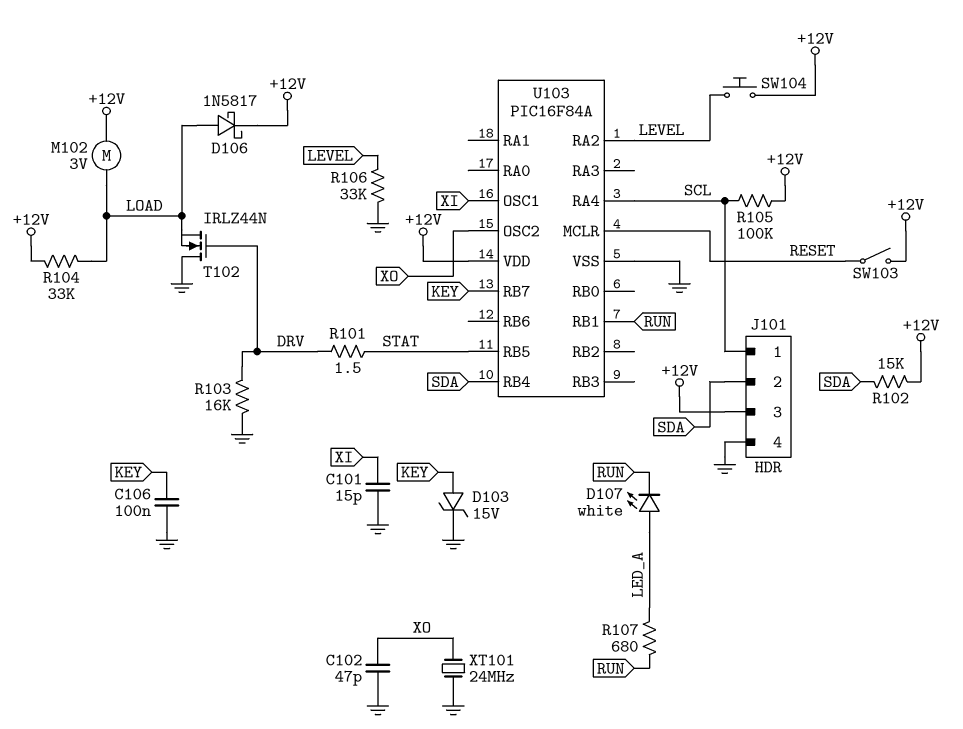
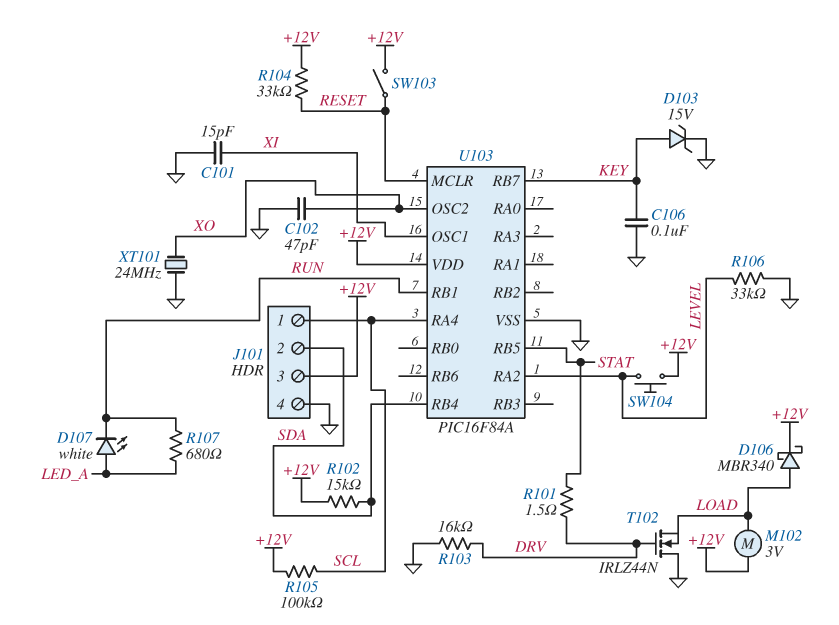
D106: schottky 1N5817 (A LOAD, K +12V) -> schottky MBR340 (A LOAD, K +12V)
R104: 33k (+12V, LOAD) -> 33k (+12V, RESET)

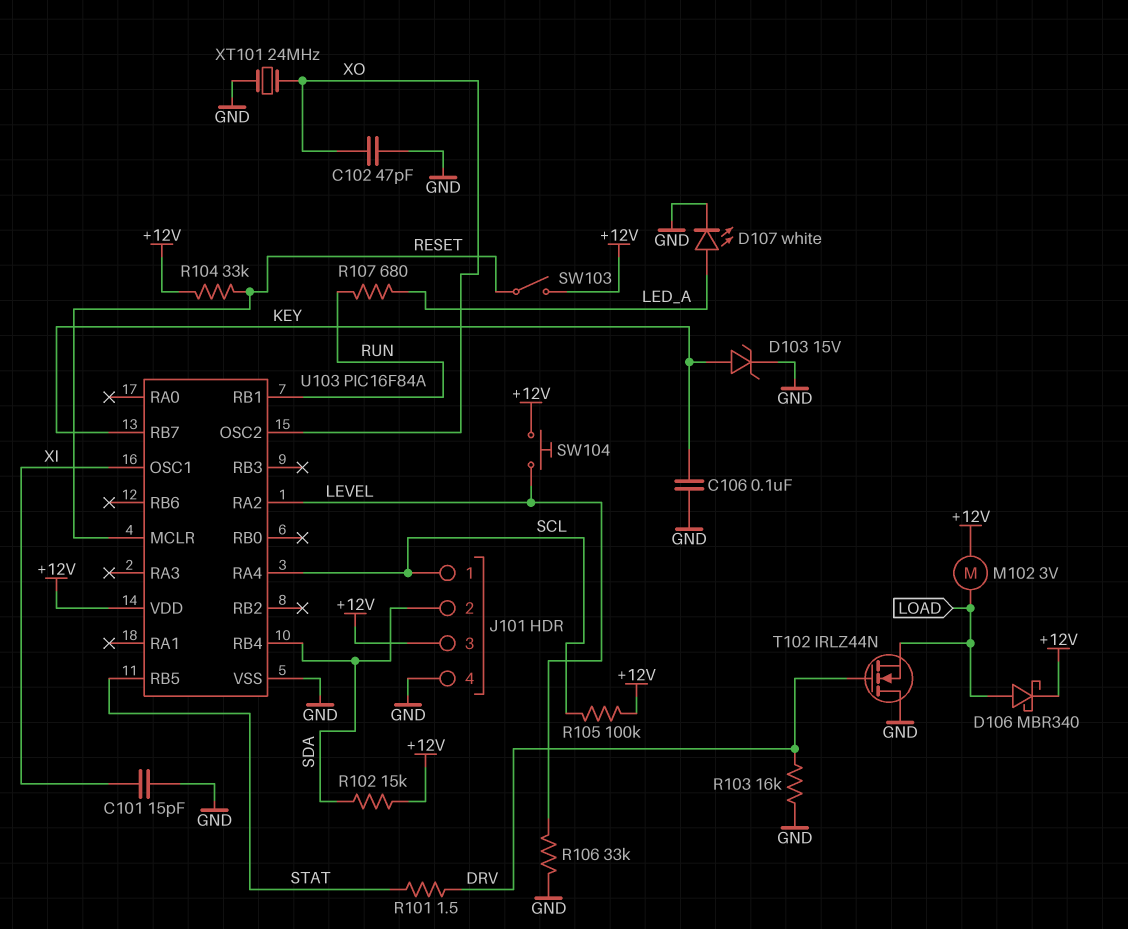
D107: LED white (A LED_A, K RUN) -> LED white (A LED_A, K GND)

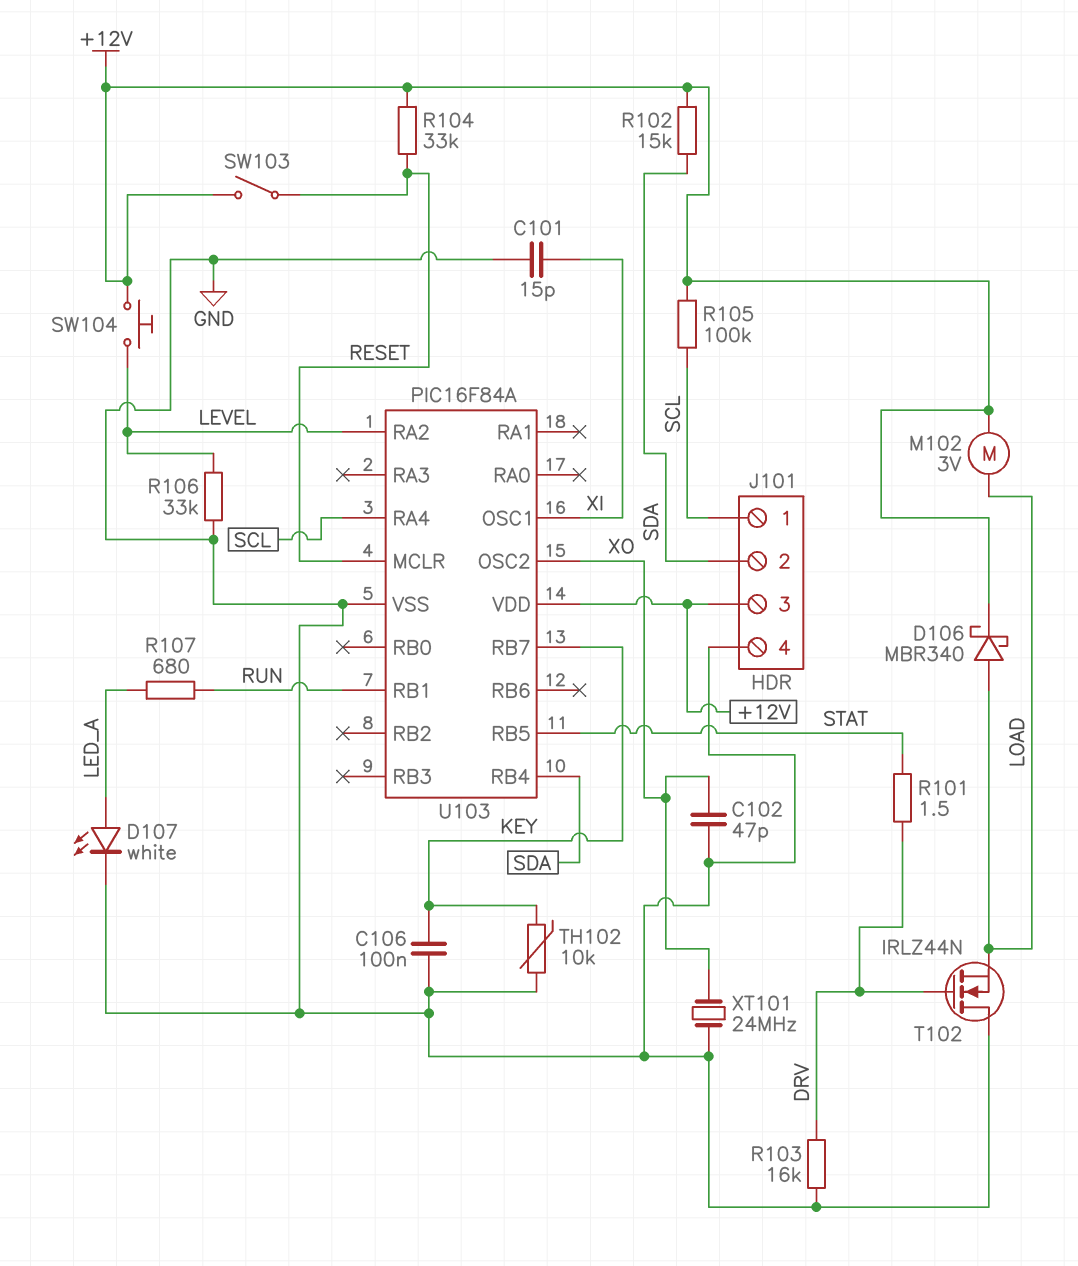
D103: zener 15V (A KEY, K GND) -> none
TH102: none -> 10k (GND, KEY)

